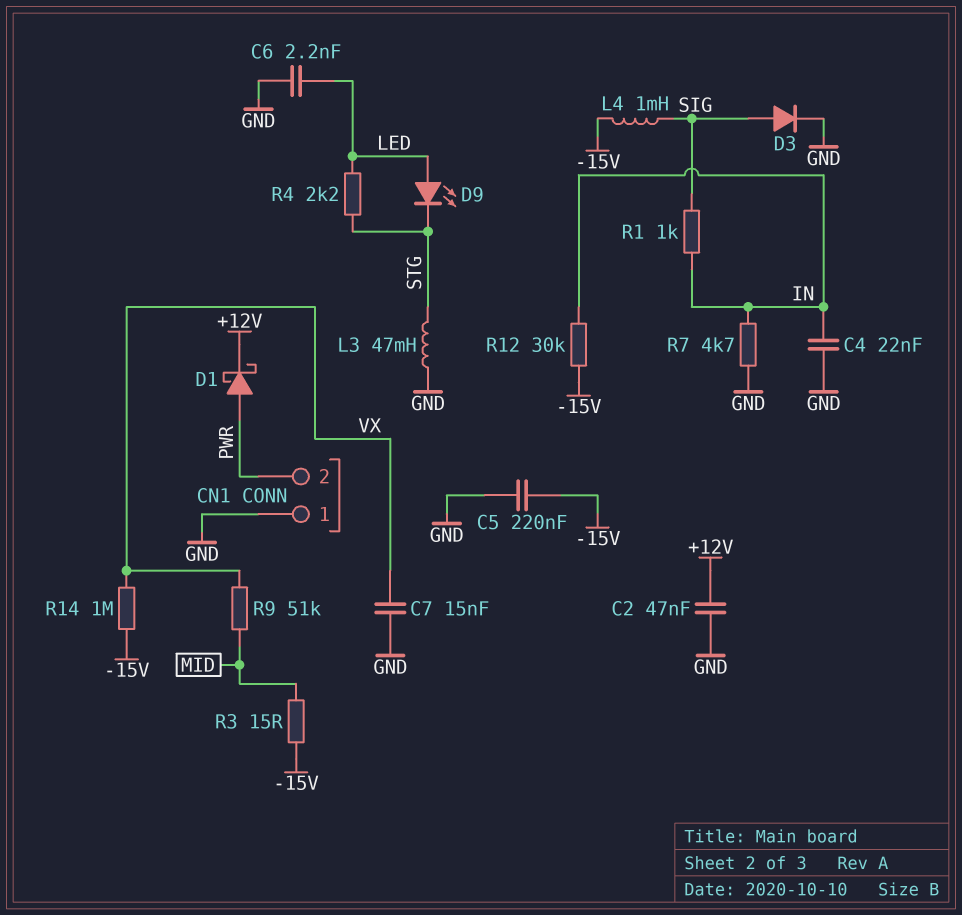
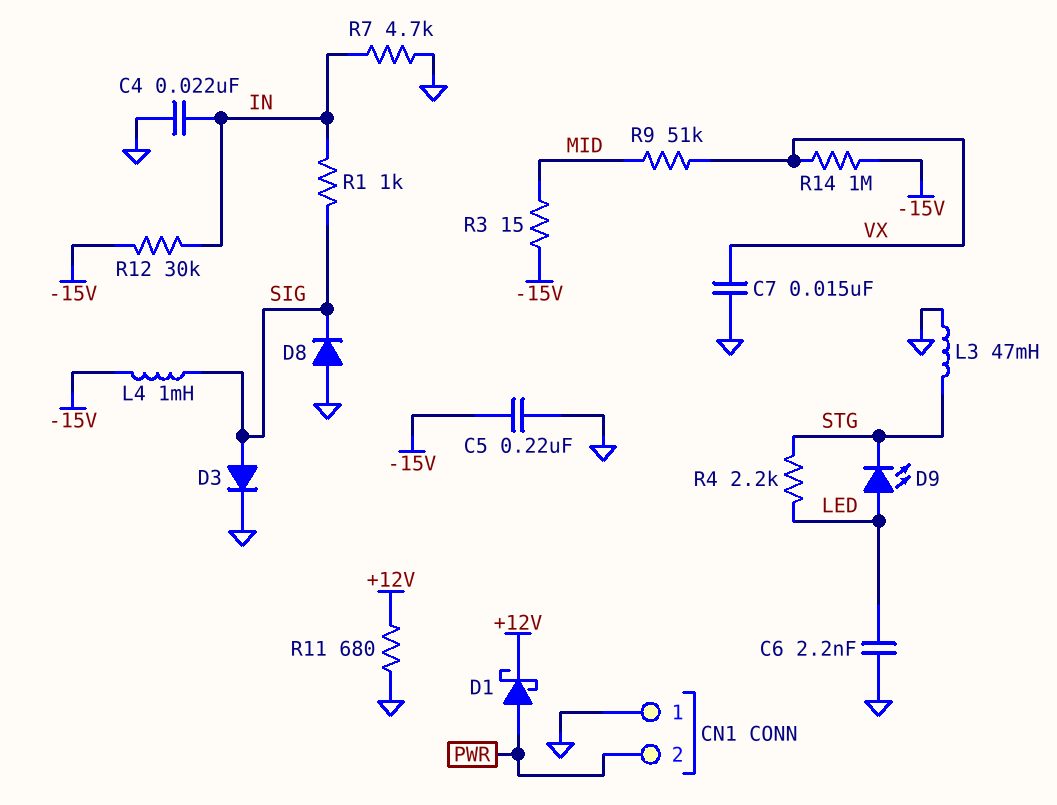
C2: 47nF (+12V, GND) -> none
D8: none -> diode (A GND, K SIG)
R11: none -> 680 (+12V, GND)

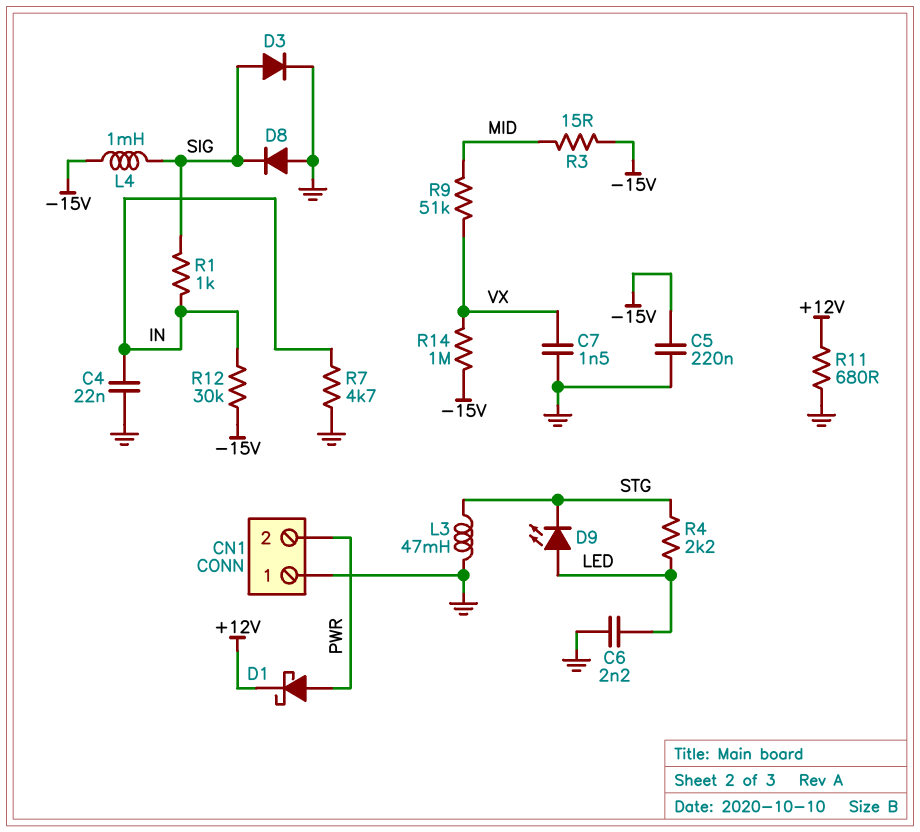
C7: 15nF (GND, VX) -> 1.5nF (GND, VX)

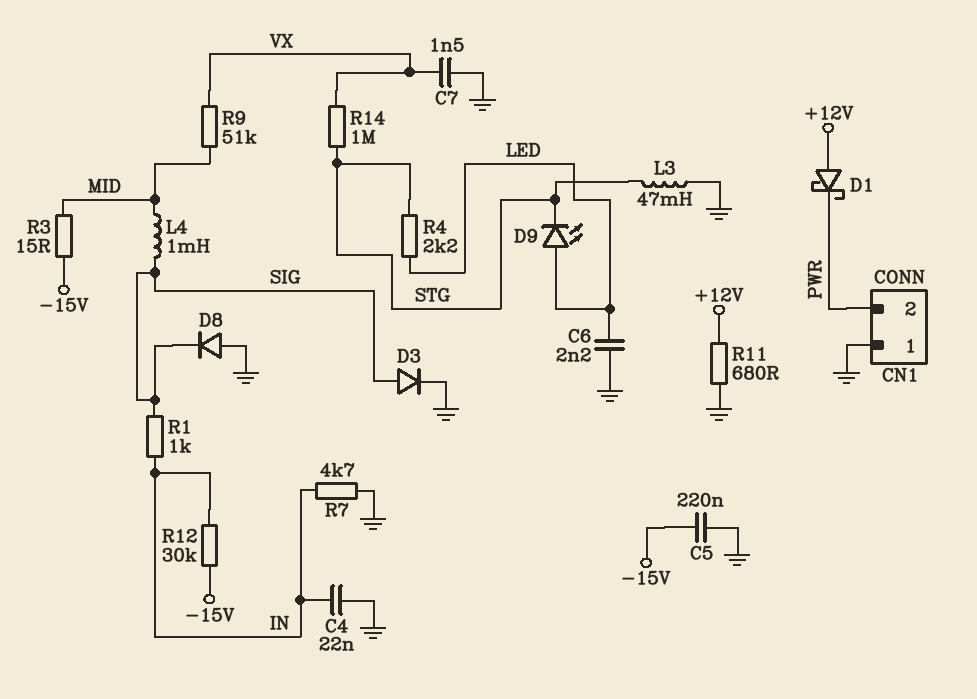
D1: schottky (A PWR, K +12V) -> schottky (A +12V, K PWR)
L4: 1mH (-15V, SIG) -> 1mH (MID, SIG)
R14: 1M (-15V, VX) -> 1M (STG, VX)

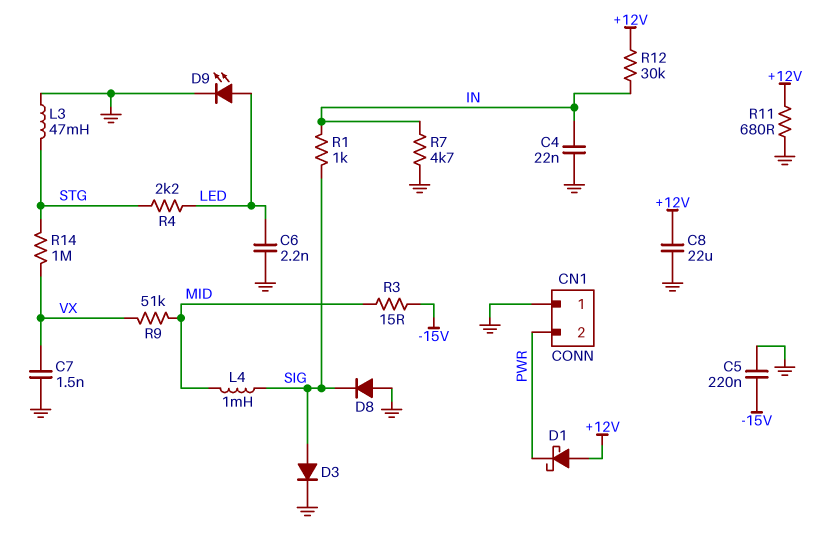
C8: none -> 22uF (+12V, GND)
D9: LED (A LED, K STG) -> LED (A LED, K GND)
R12: 30k (-15V, IN) -> 30k (+12V, IN)

